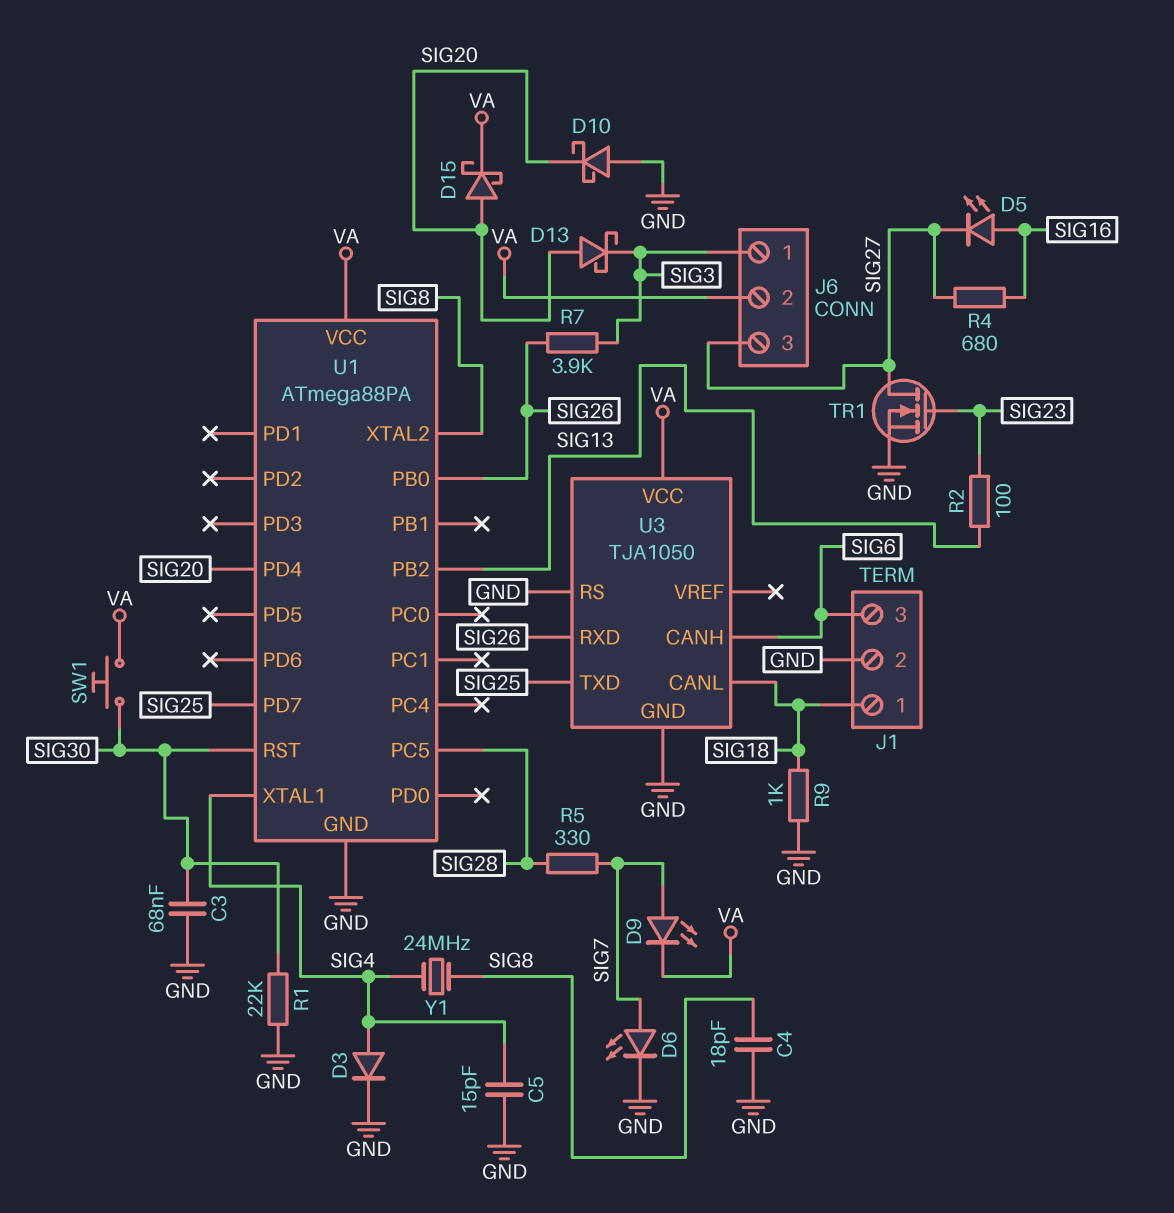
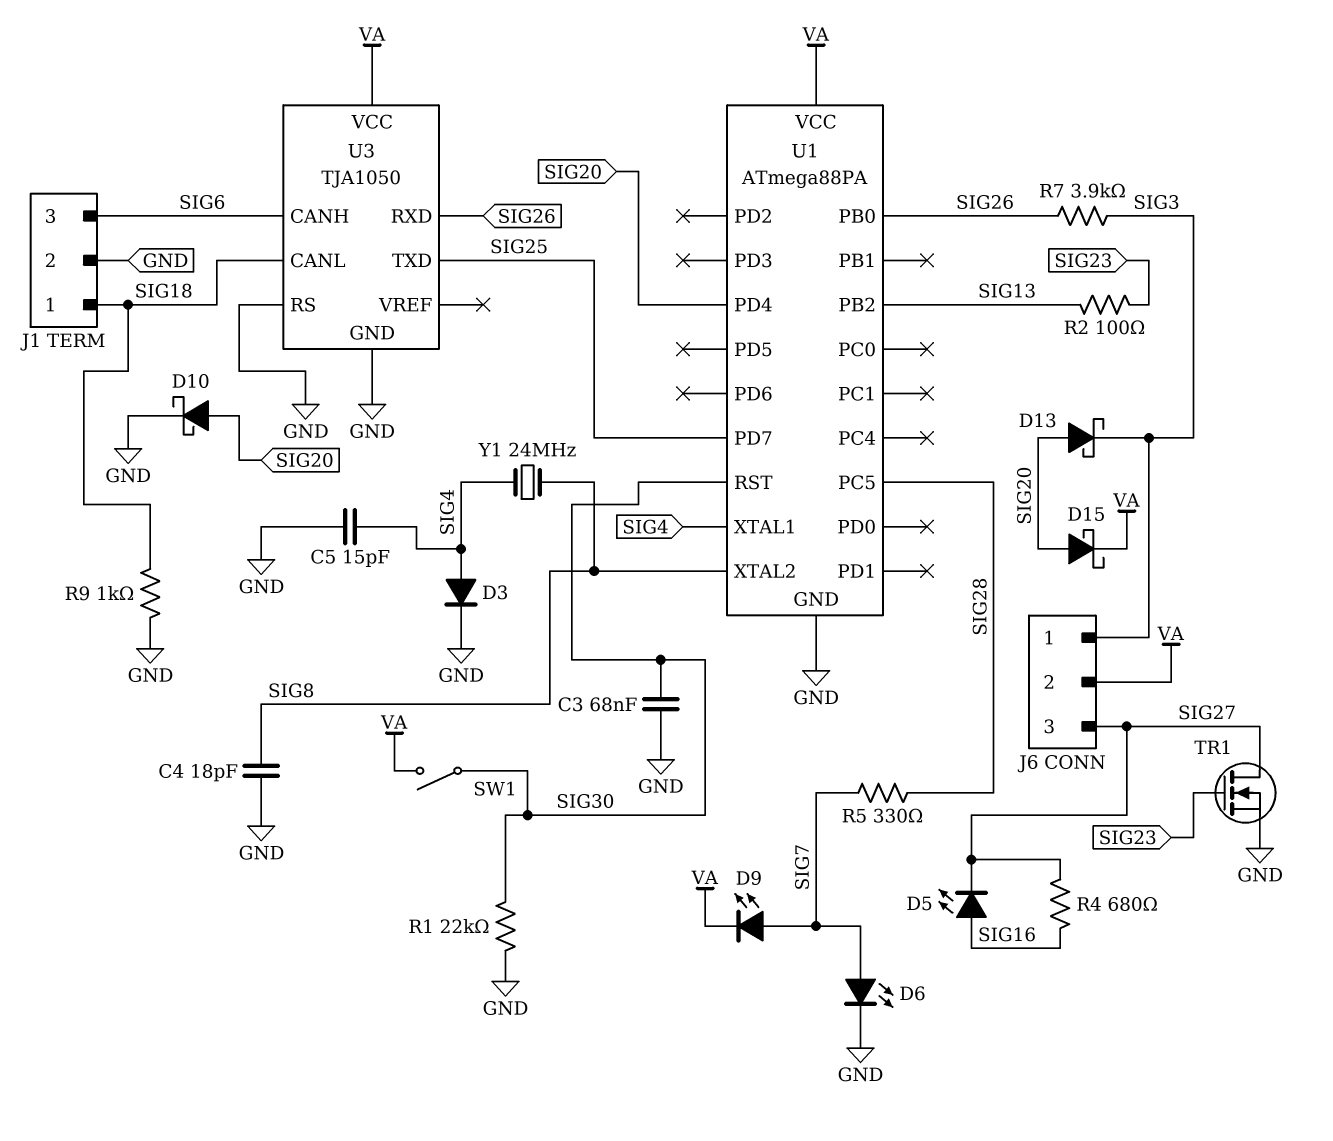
D10: schottky (A GND, K SIG20) -> schottky (A SIG20, K GND)
SW1: button (SIG30, VA) -> switch (SIG30, VA)

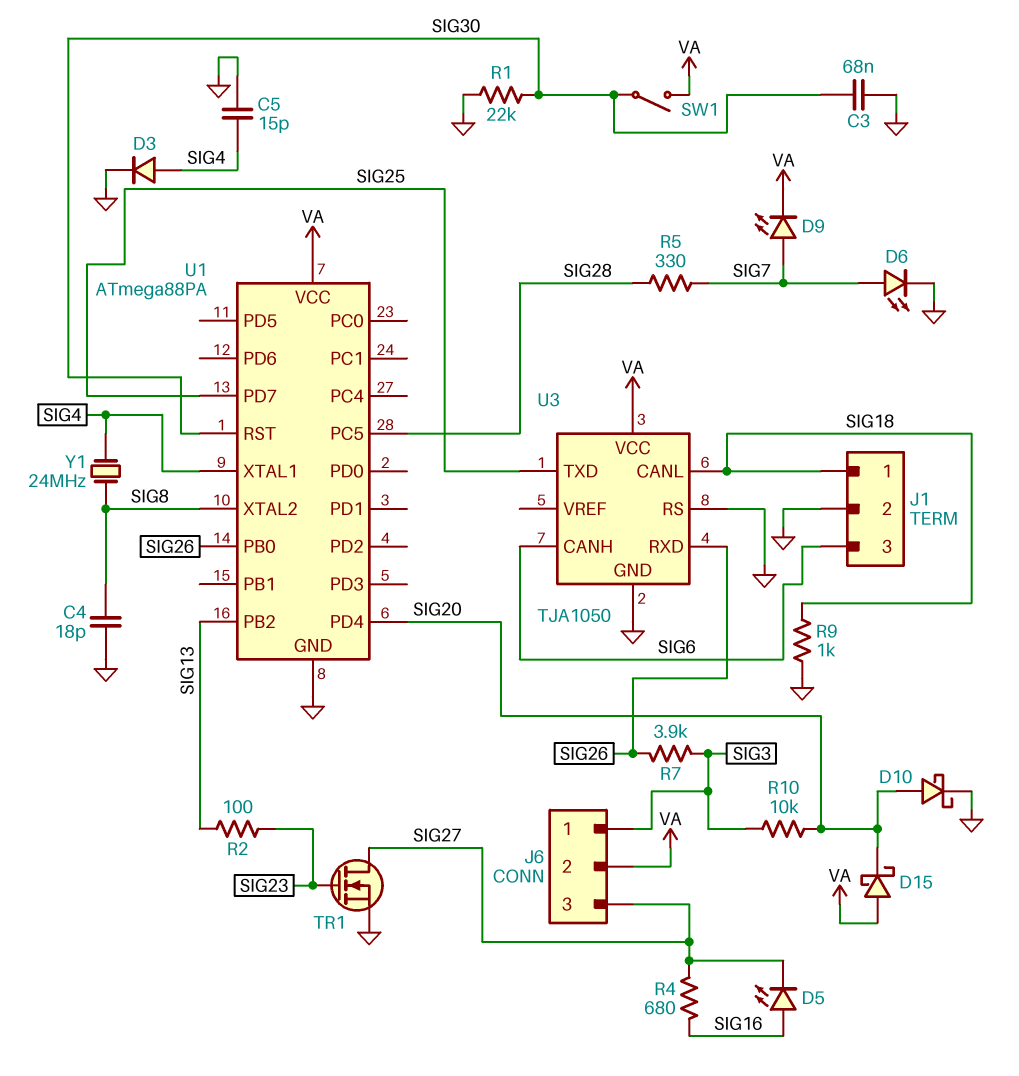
D13: schottky (A SIG20, K SIG3) -> none
D15: schottky (A SIG20, K VA) -> schottky (A VA, K SIG20)
R10: none -> 10k (SIG3, SIG20)

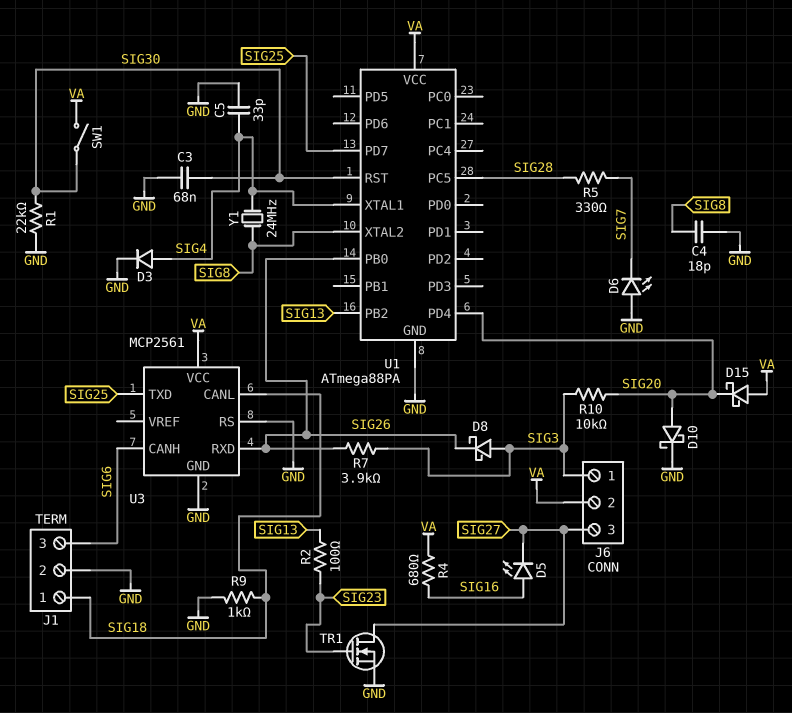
C5: 15pF (GND, SIG4) -> 33pF (GND, SIG4)
D6: LED (A SIG7, K GND) -> LED (A GND, K SIG7)
D8: none -> schottky (A SIG3, K SIG26)
D9: LED (A SIG7, K VA) -> none
R4: 680 (SIG16, SIG27) -> 680 (SIG16, VA)
U3: TJA1050 -> MCP2561

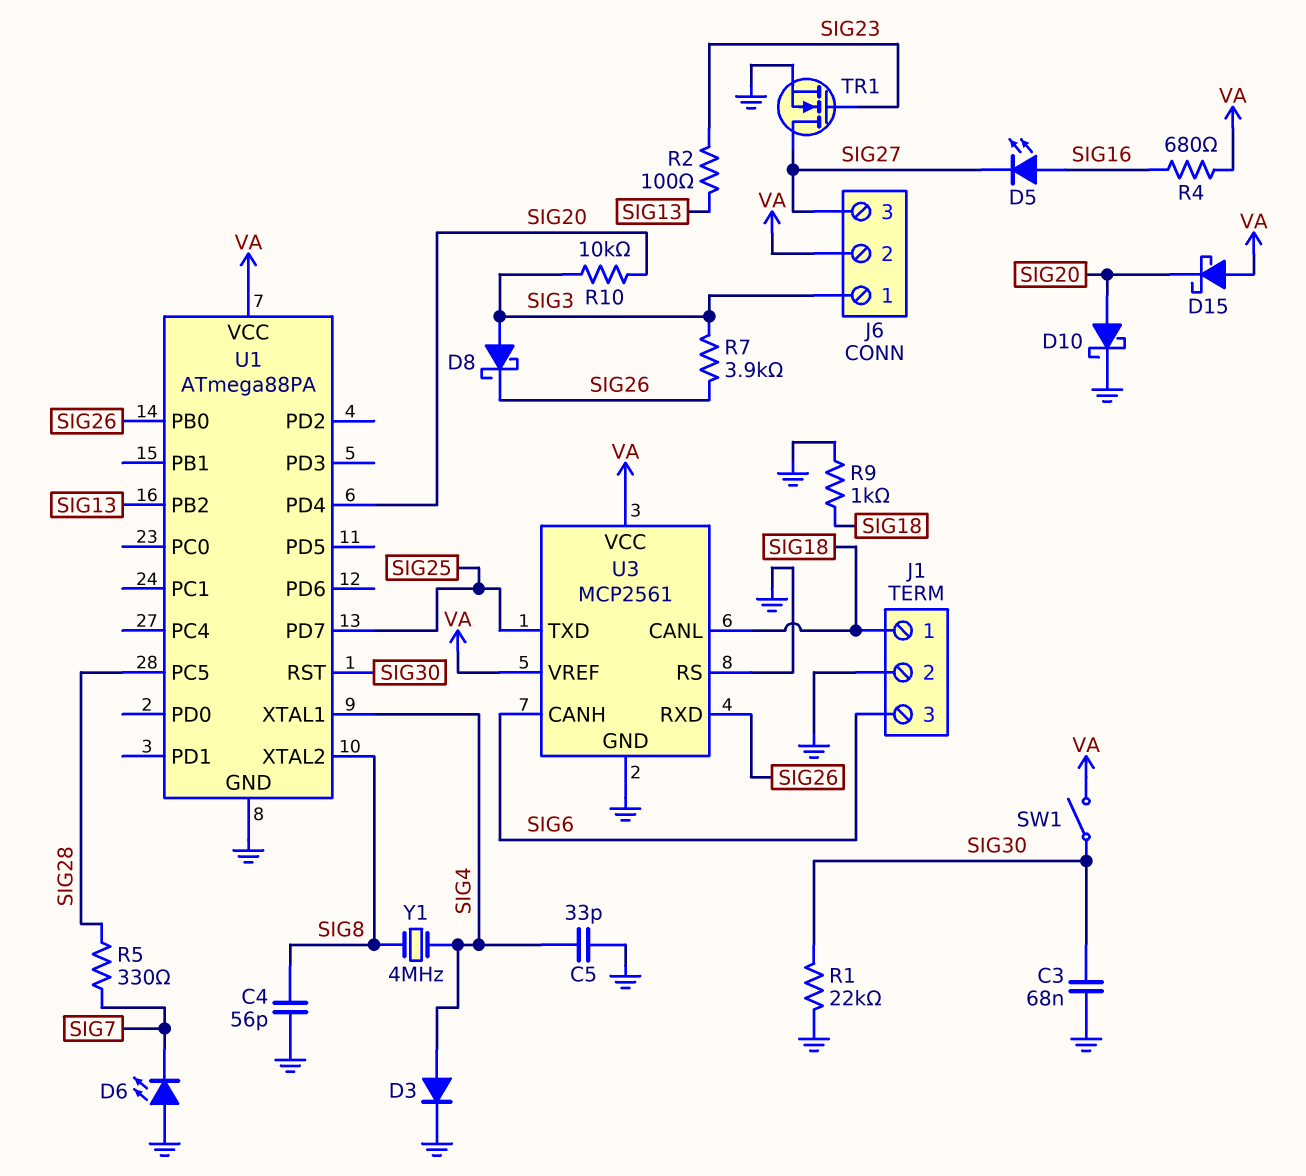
C4: 18pF (GND, SIG8) -> 56pF (GND, SIG8)
U3 pin VREF: none -> VA
Y1: 24MHz (SIG4, SIG8) -> 4MHz (SIG4, SIG8)

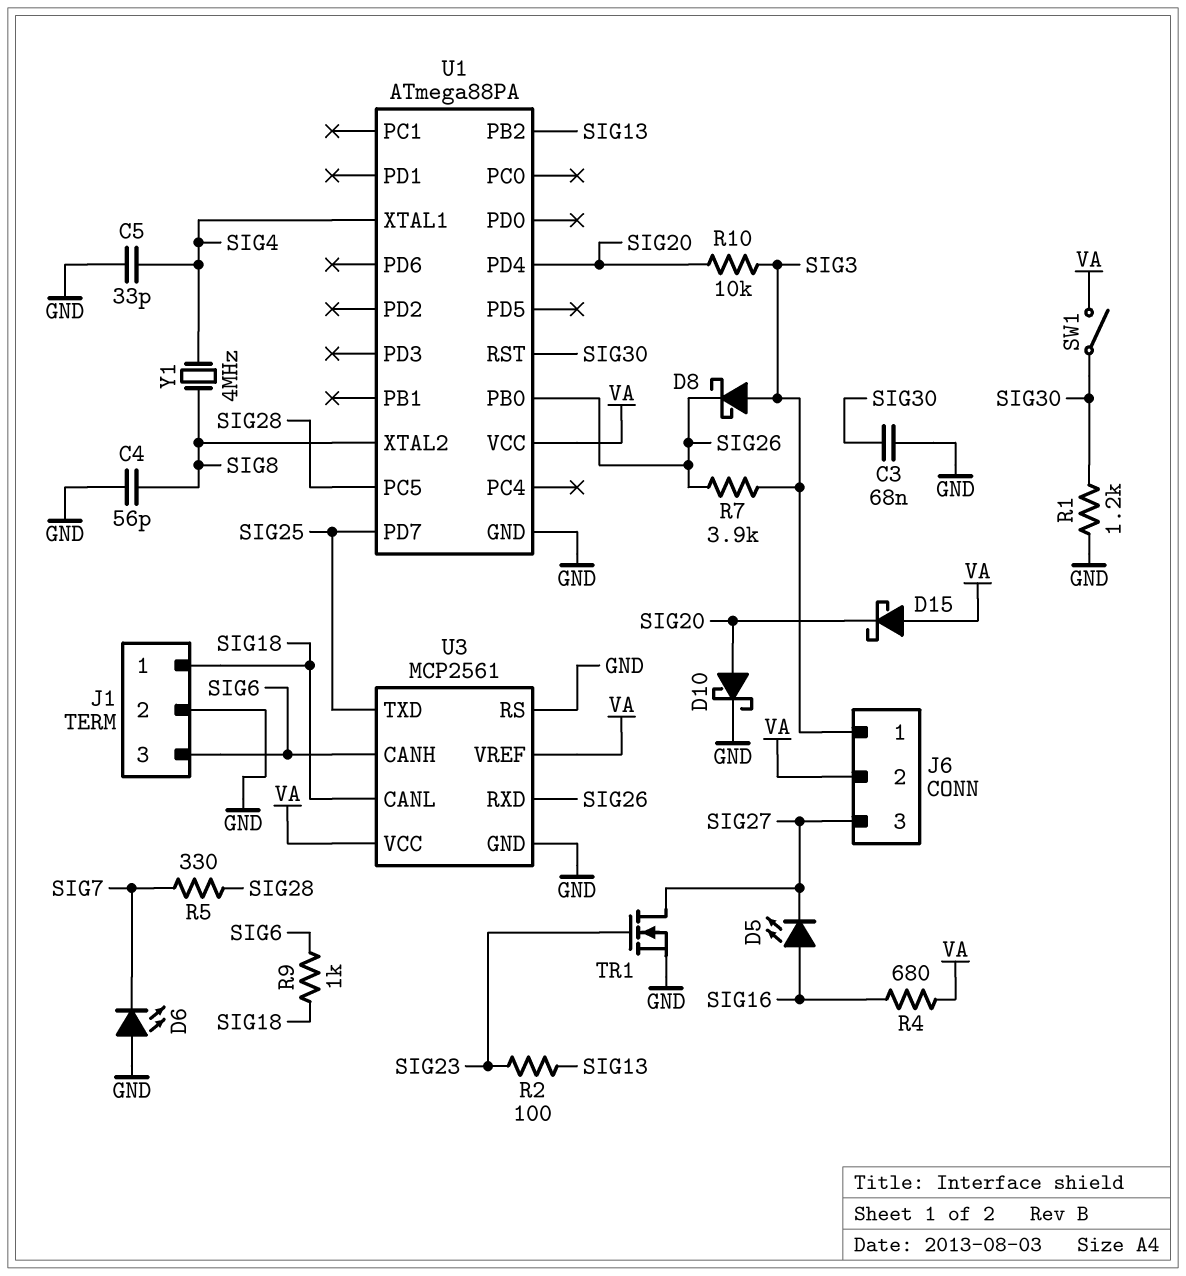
D3: diode (A SIG4, K GND) -> none
R1: 22k (GND, SIG30) -> 1.2k (GND, SIG30)
R9: 1k (GND, SIG18) -> 1k (SIG6, SIG18)

